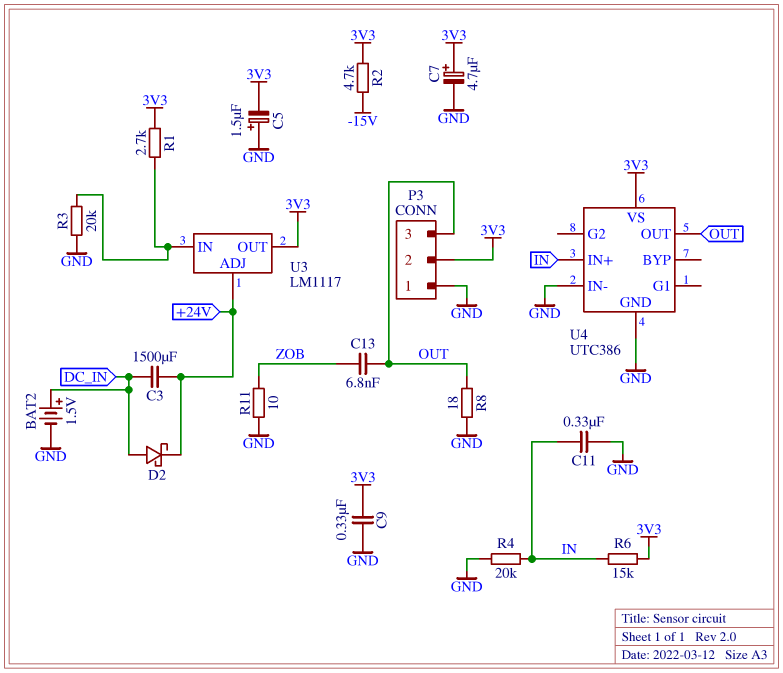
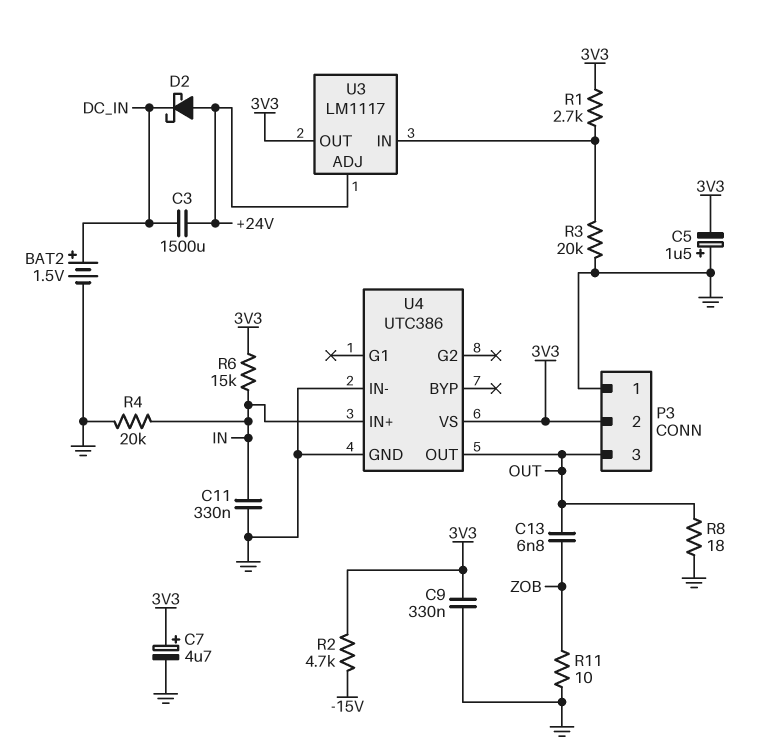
D2: schottky (A DC_IN, K +24V) -> schottky (A +24V, K DC_IN)

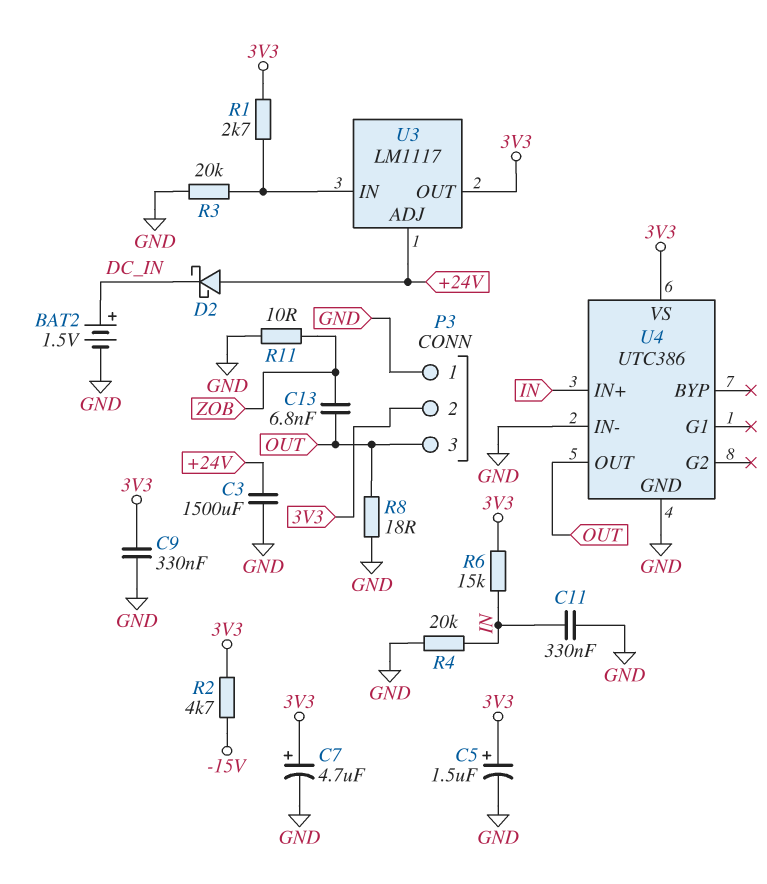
C3: 1500uF (+24V, DC_IN) -> 1500uF (+24V, GND)
C5: 1.5uF (plus GND, minus 3V3) -> 1.5uF (plus 3V3, minus GND)

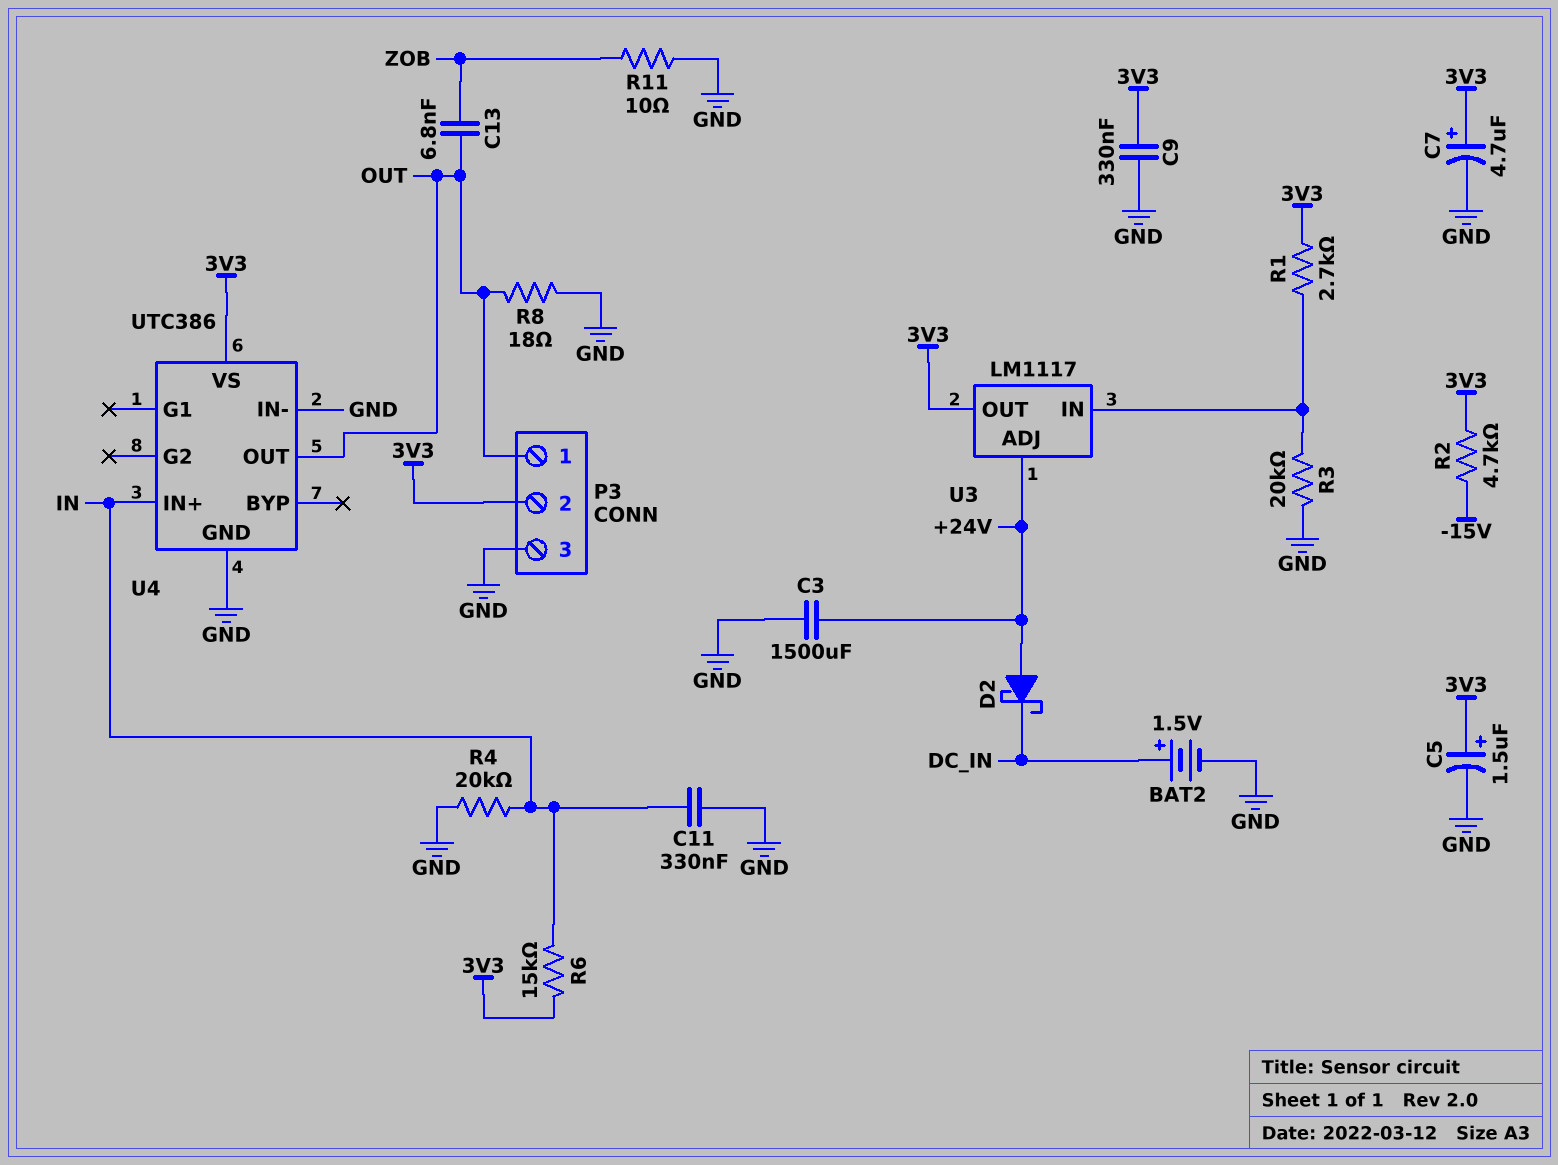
P3 pin 1: GND -> OUT
P3 pin 3: OUT -> GND

